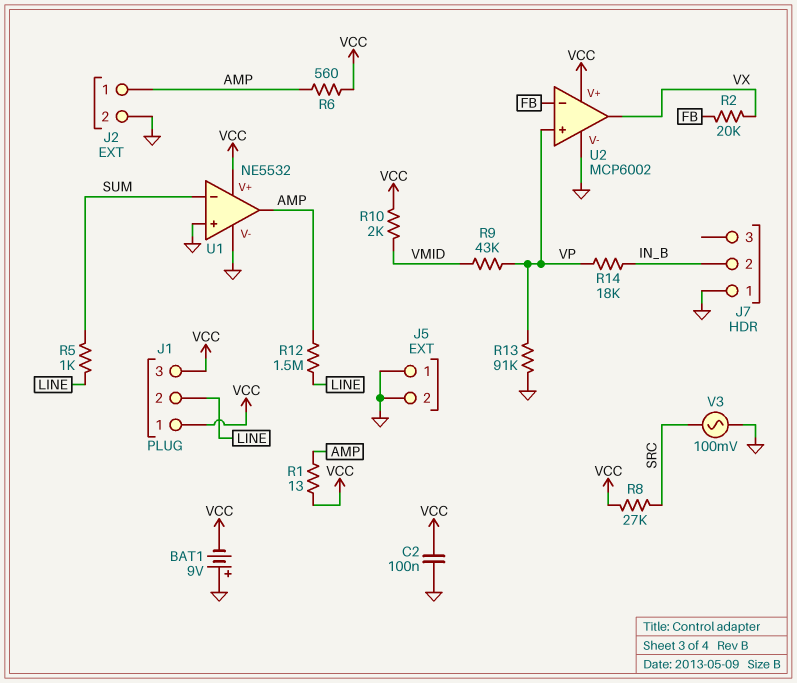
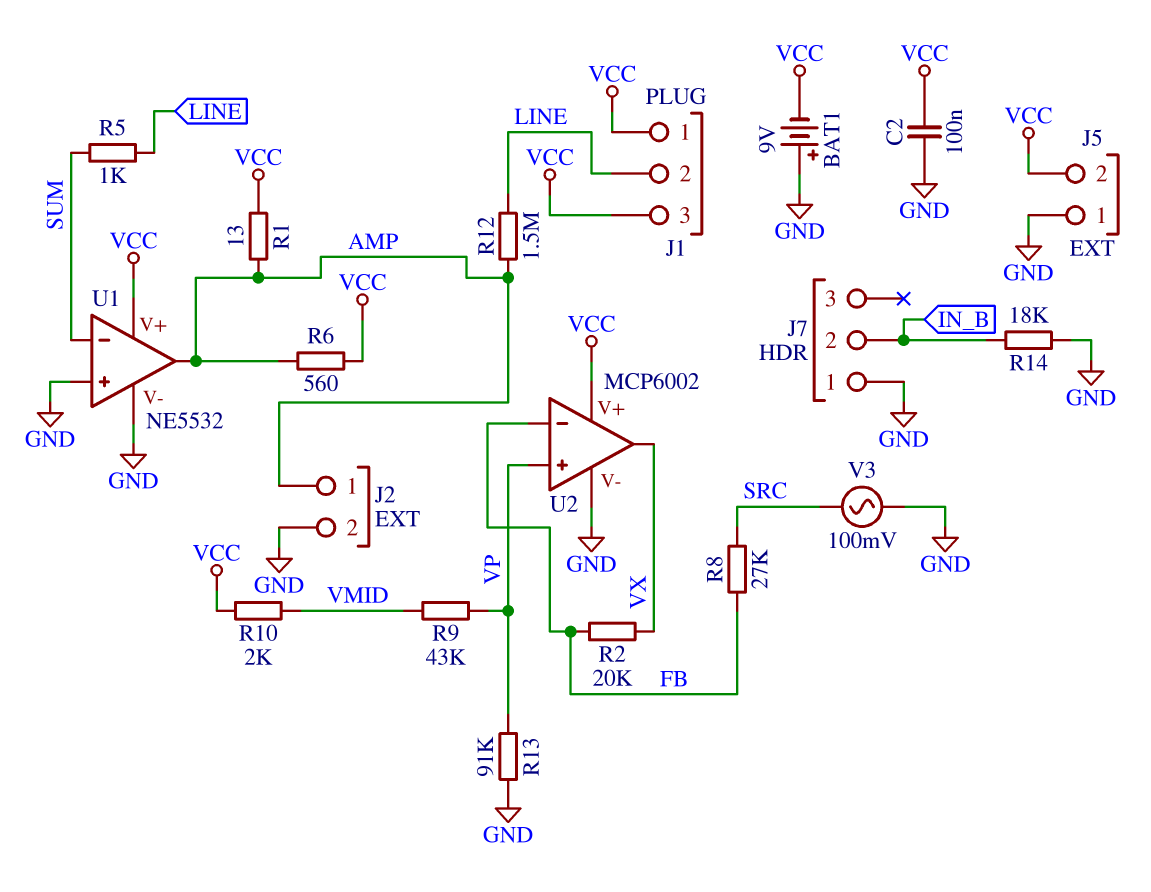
J5 pin 2: GND -> VCC
R8: 27k (SRC, VCC) -> 27k (FB, SRC)
R14: 18k (IN_B, VP) -> 18k (GND, IN_B)

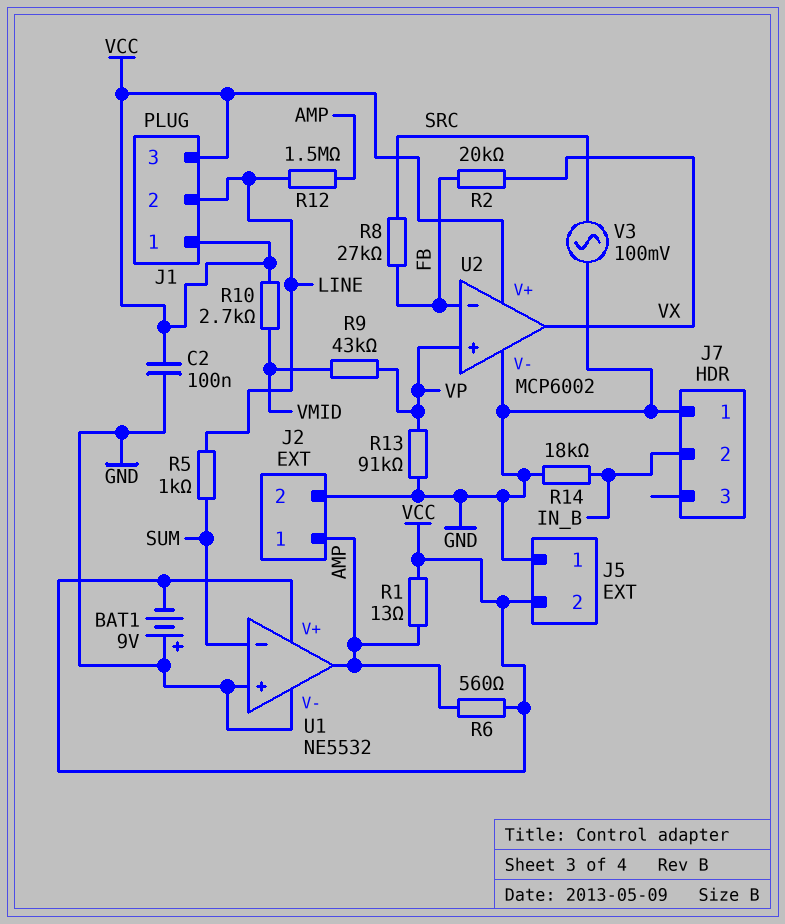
R10: 2k (VCC, VMID) -> 2.7k (VCC, VMID)

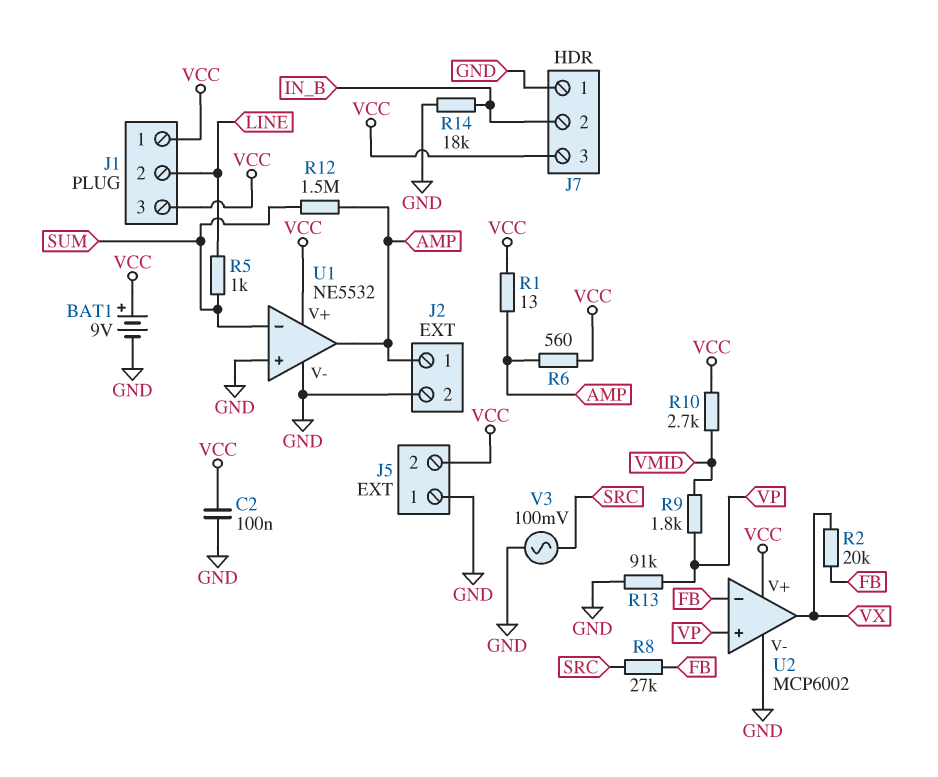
BAT1: 9V (plus GND, minus VCC) -> 9V (plus VCC, minus GND)
J7 pin 3: none -> VCC
R9: 43k (VMID, VP) -> 1.8k (VMID, VP)
R12: 1.5M (AMP, LINE) -> 1.5M (AMP, SUM)

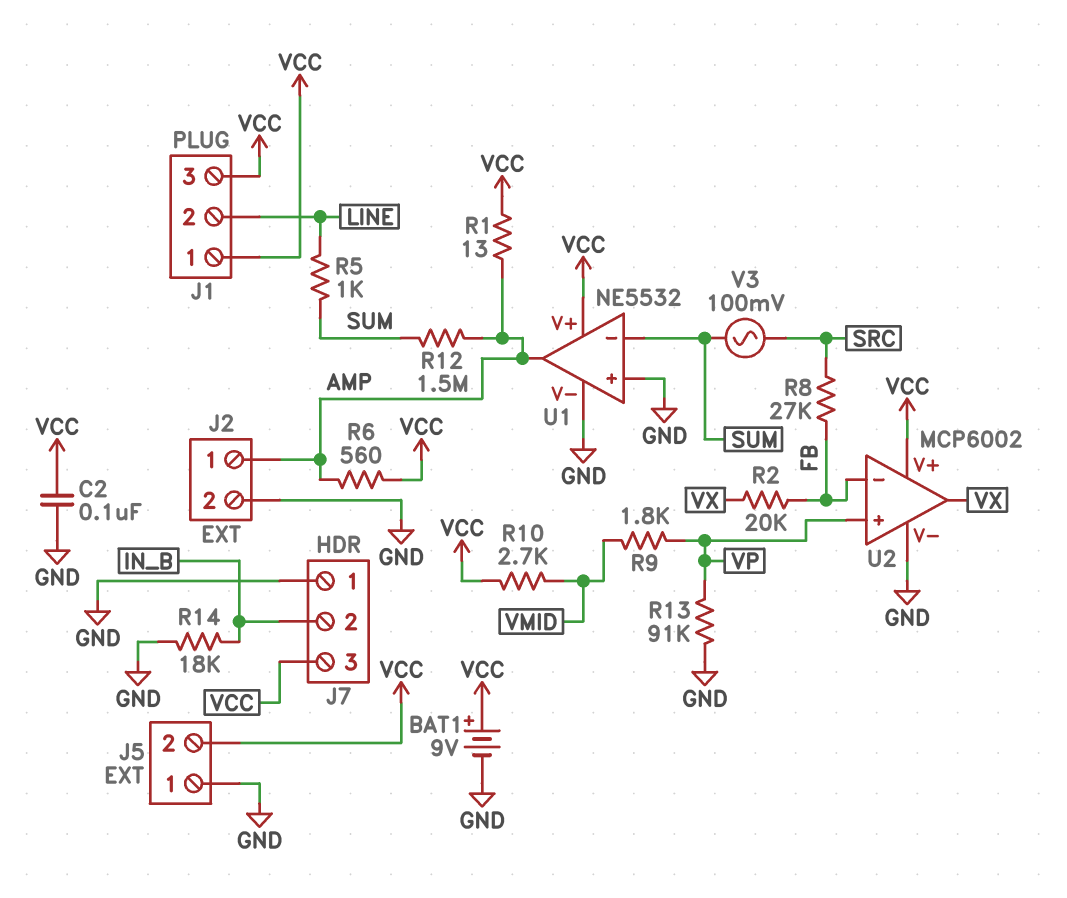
V3: AC 100mV (GND, SRC) -> AC 100mV (SRC, SUM)

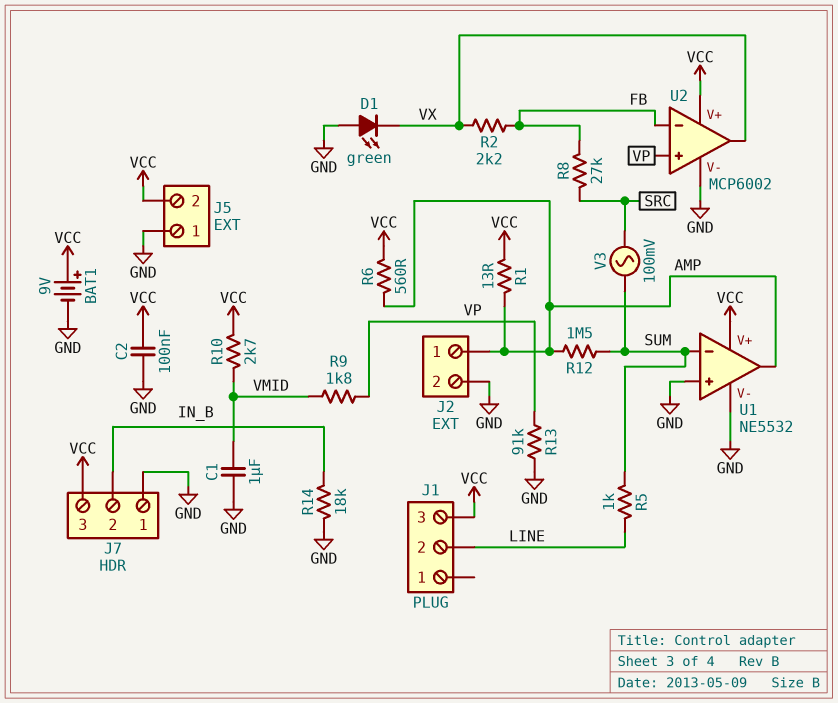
C1: none -> 1uF (GND, VMID)
D1: none -> LED green (A GND, K VX)
J1 pin 1: VCC -> none
R2: 20k (FB, VX) -> 2.2k (FB, VX)

